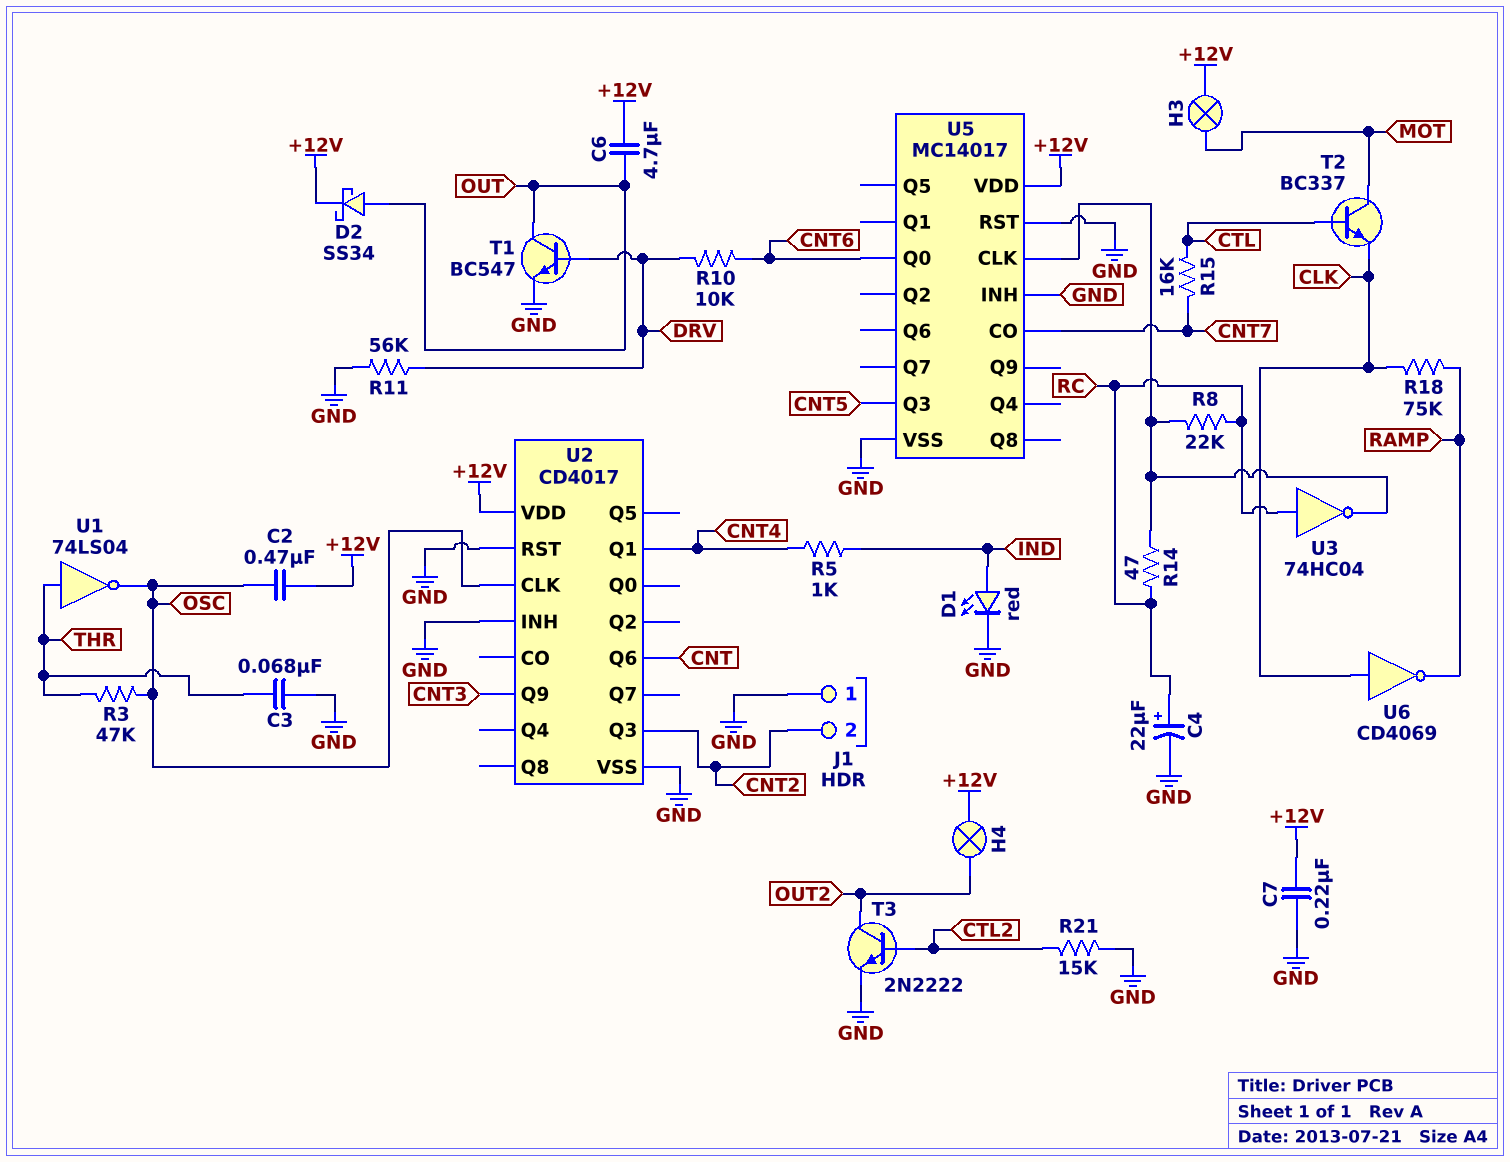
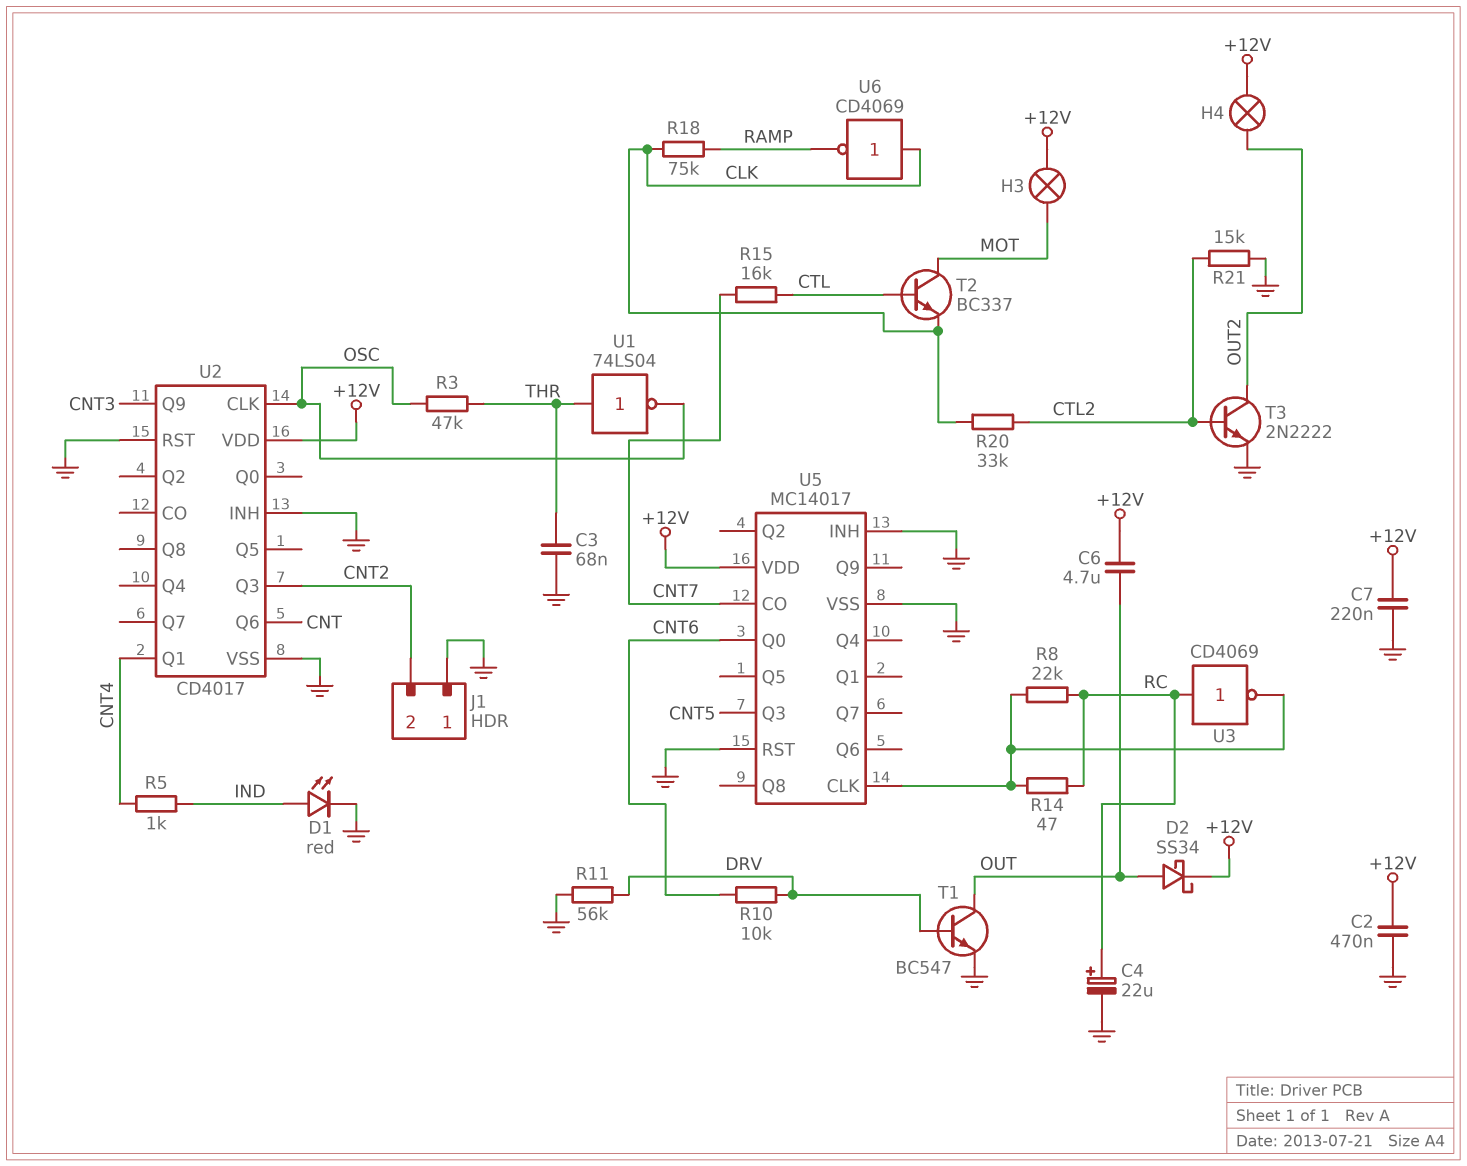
C2: 470nF (+12V, OSC) -> 470nF (+12V, GND)
R20: none -> 33k (CLK, CTL2)
U3: NOT 74HC04 (in RC, out U5/CLK) -> NOT CD4069 (in RC, out U5/CLK)

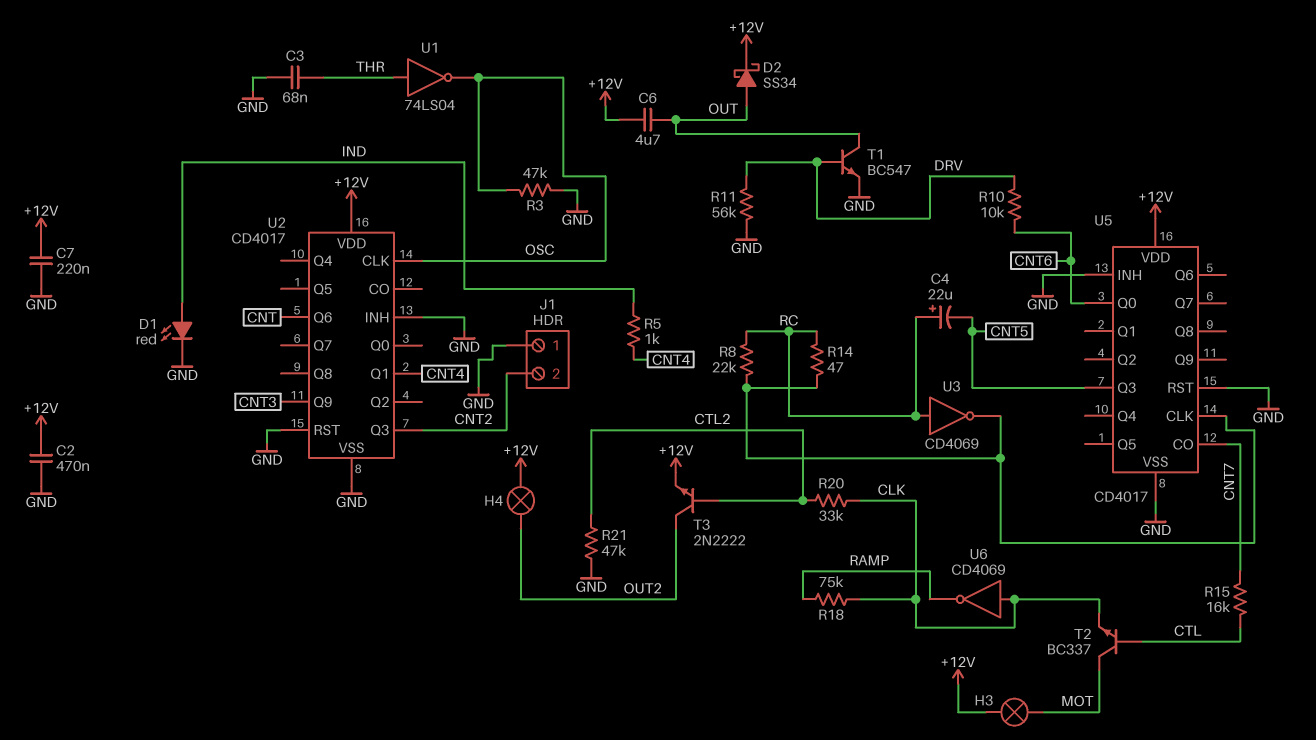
C4: 22uF (plus RC, minus GND) -> 22uF (plus RC, minus CNT5)
R3: 47k (OSC, THR) -> 47k (GND, OSC)
R21: 15k (CTL2, GND) -> 47k (CTL2, GND)
T3: NPN 2N2222 (B CTL2, C OUT2, E GND) -> NPN 2N2222 (B CTL2, C OUT2, E +12V)
U5: MC14017 -> CD4017

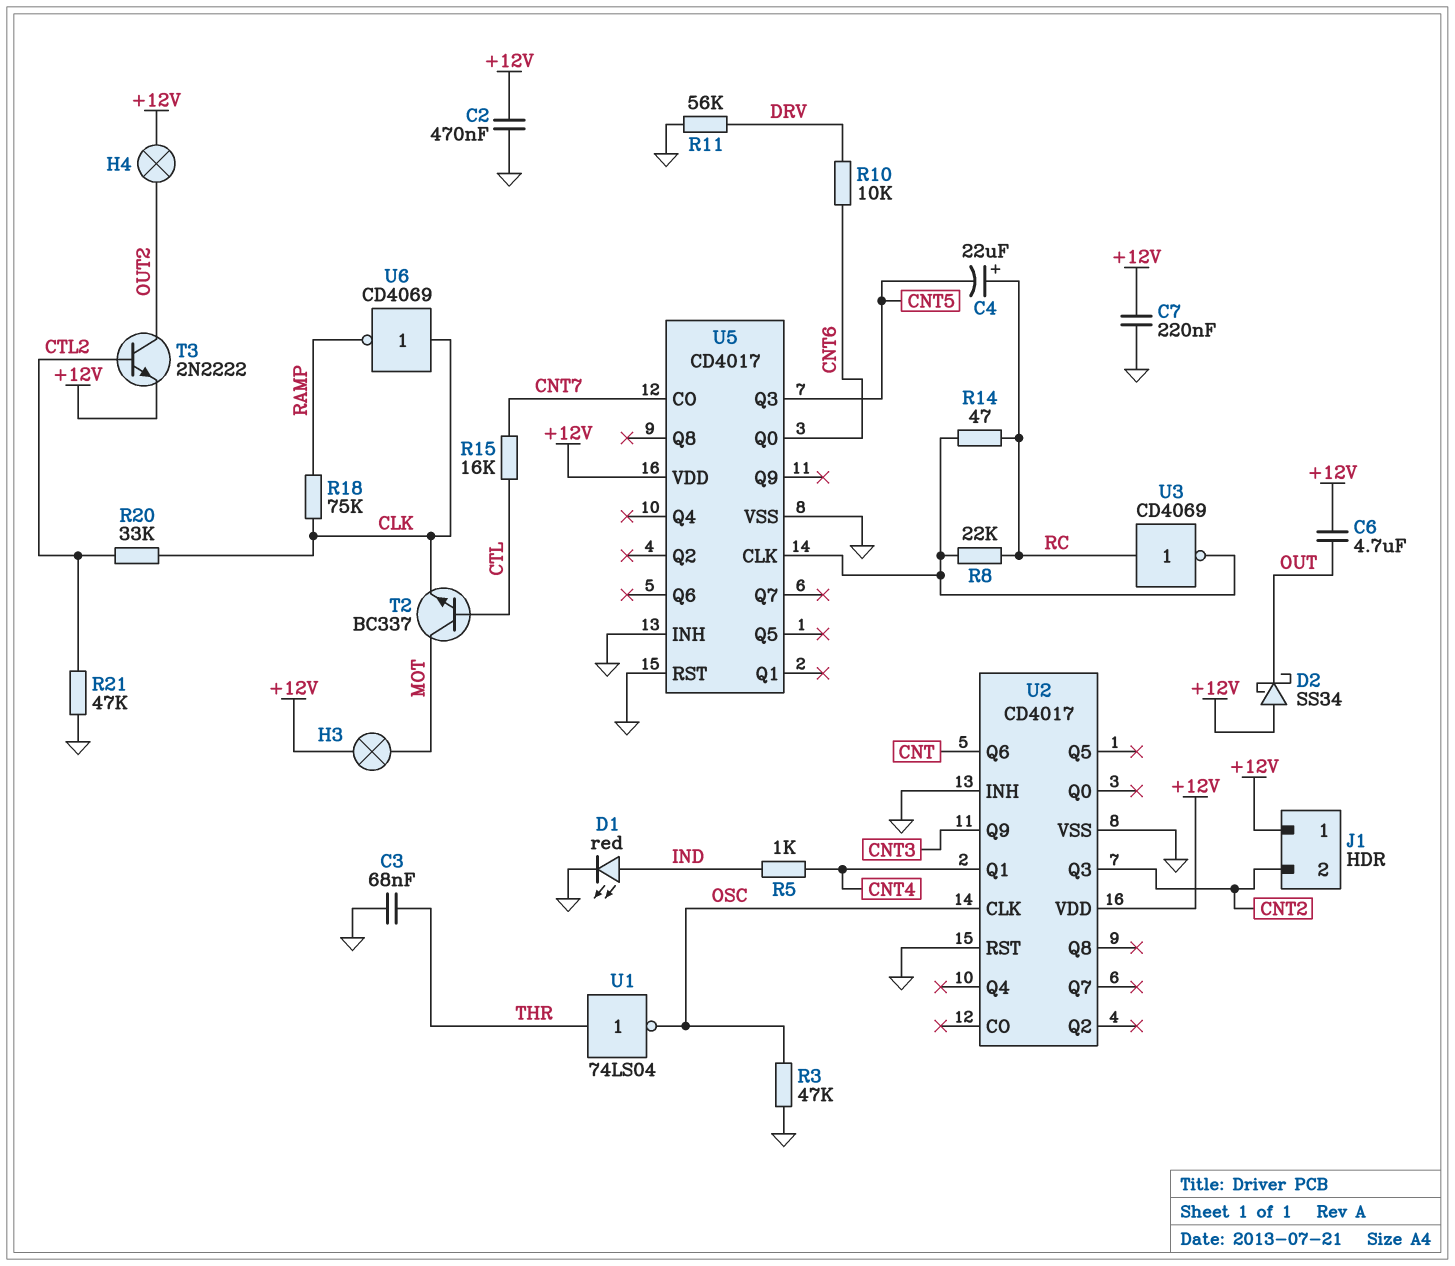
D2: schottky SS34 (A OUT, K +12V) -> schottky SS34 (A +12V, K OUT)
J1 pin 1: GND -> +12V
T1: NPN BC547 (B DRV, C OUT, E GND) -> none

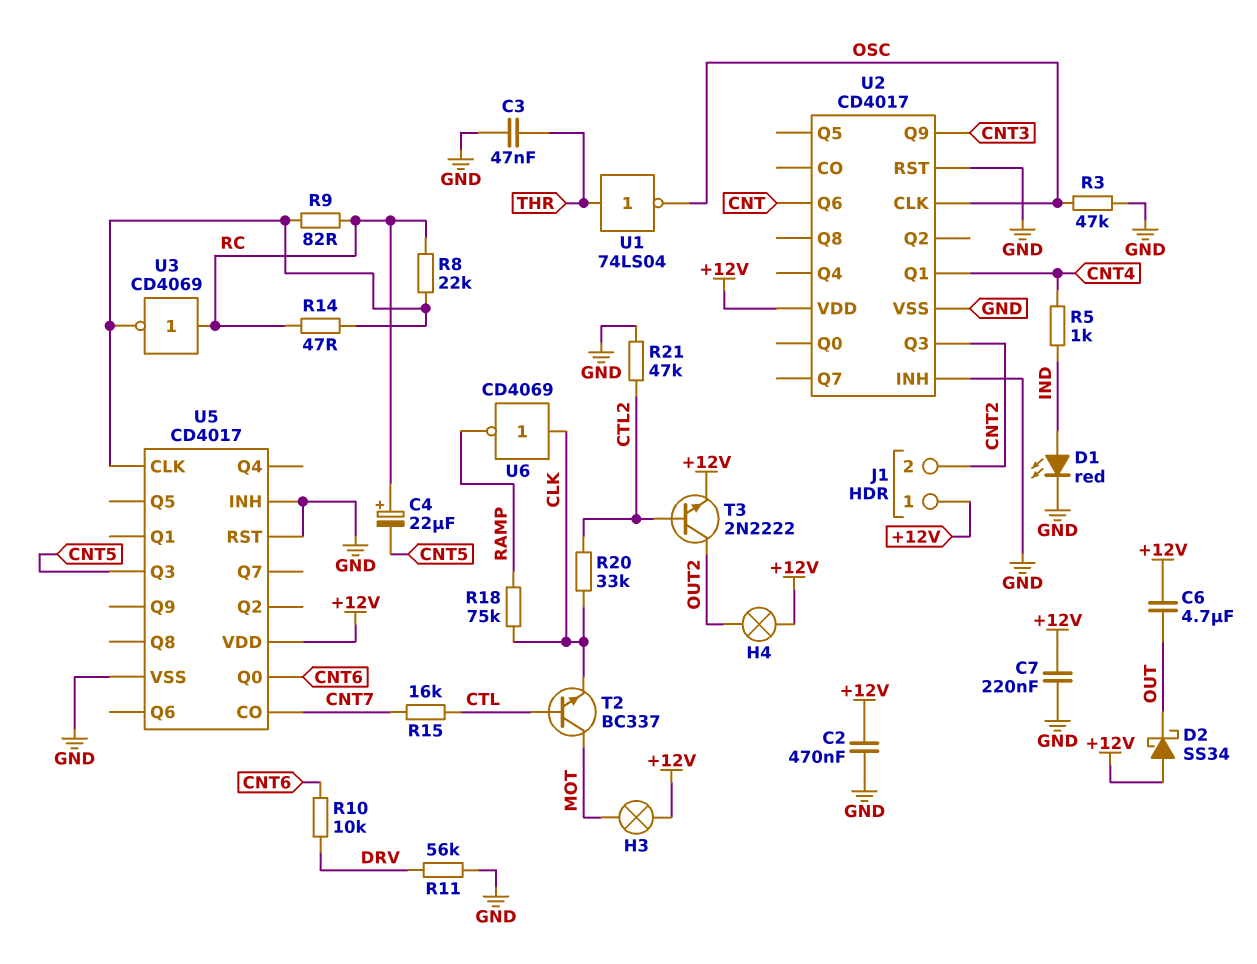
C3: 68nF (GND, THR) -> 47nF (GND, THR)
R9: none -> 82 (RC, U5/CLK)

